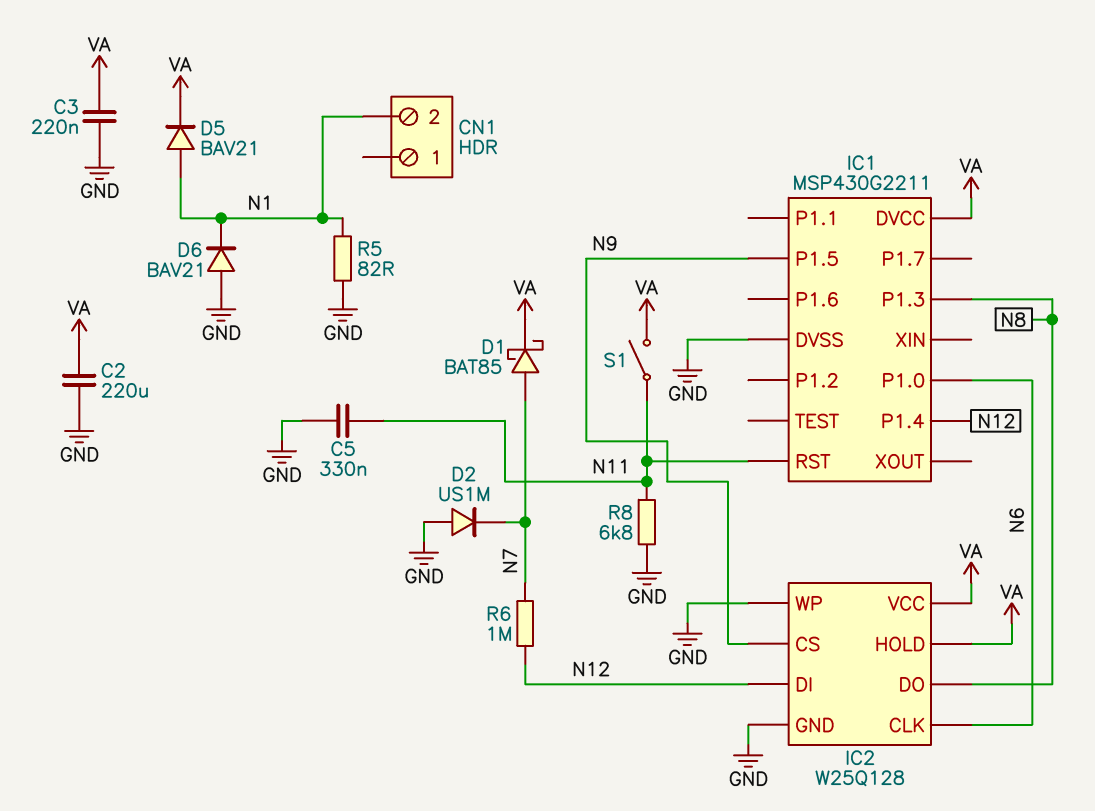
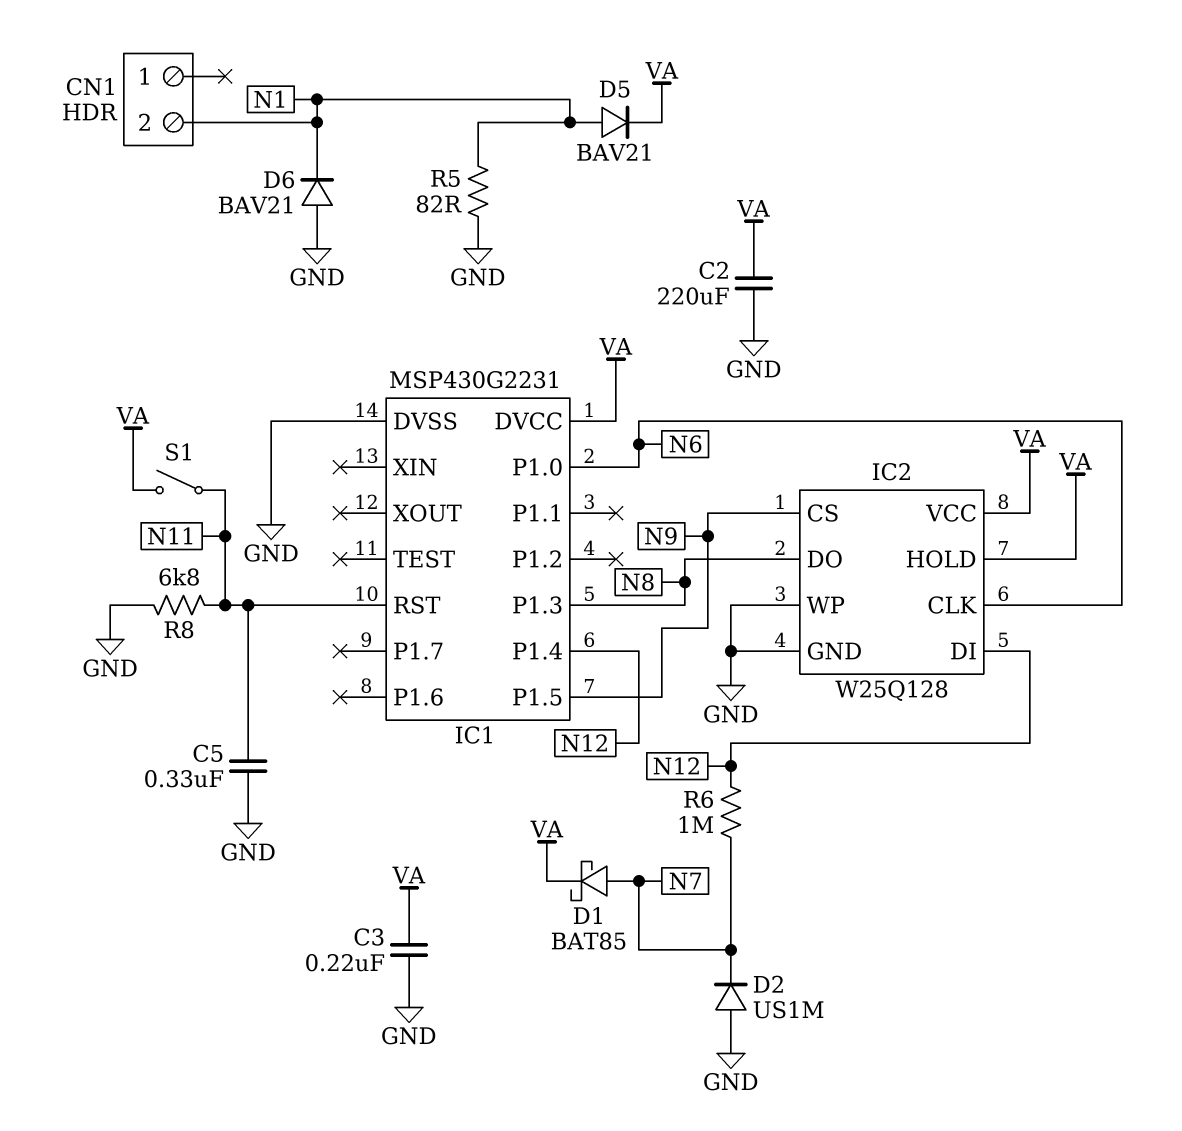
IC1: MSP430G2211 -> MSP430G2231

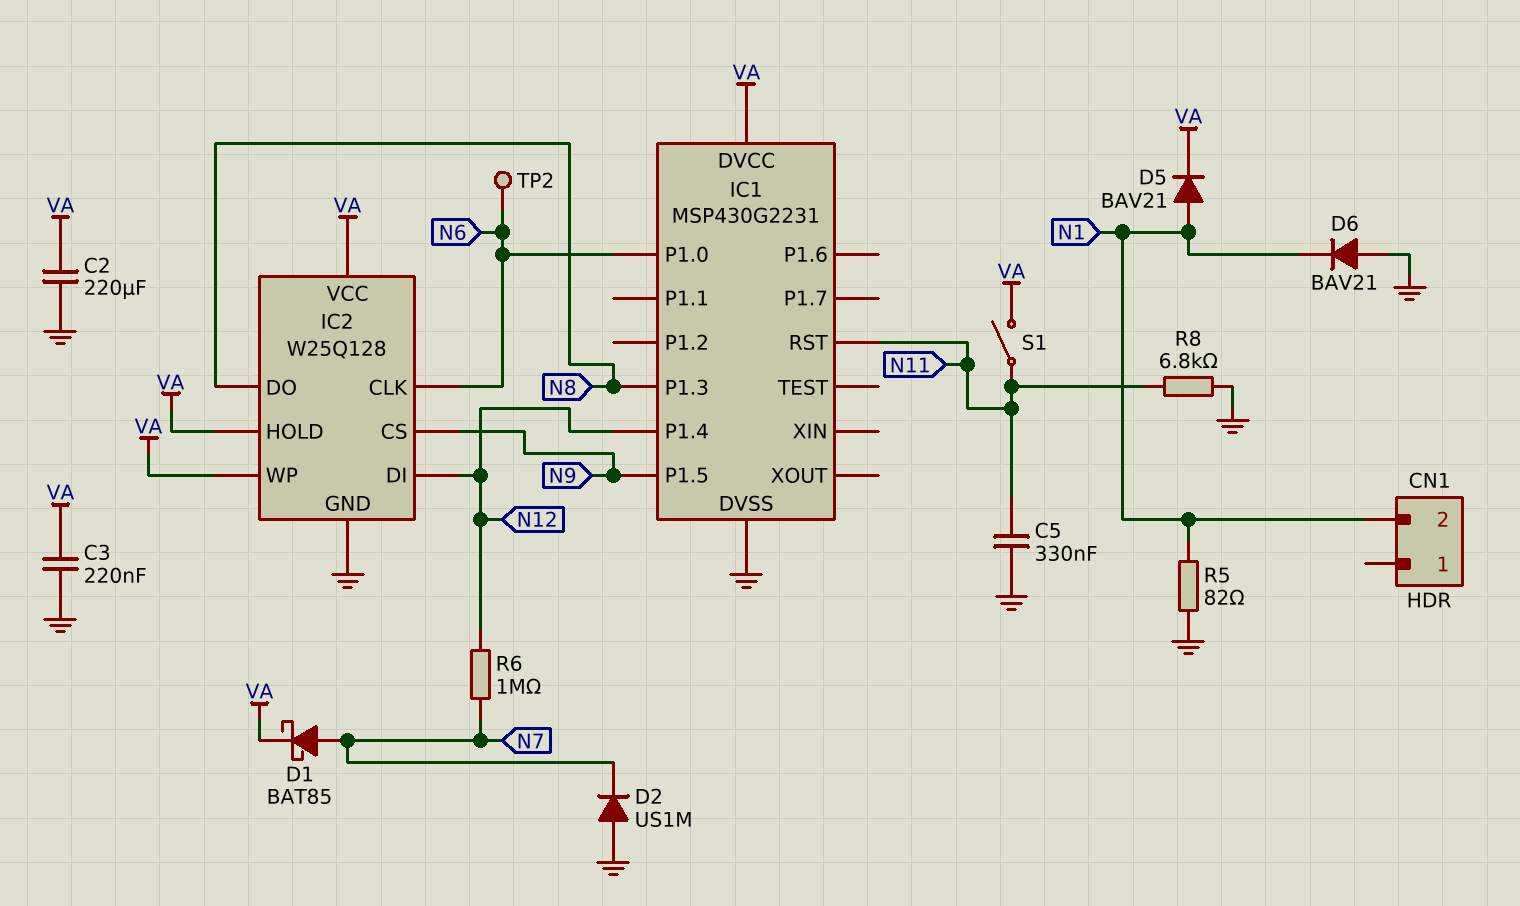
IC2 pin WP: GND -> VA
TP2: none -> test point (N6)

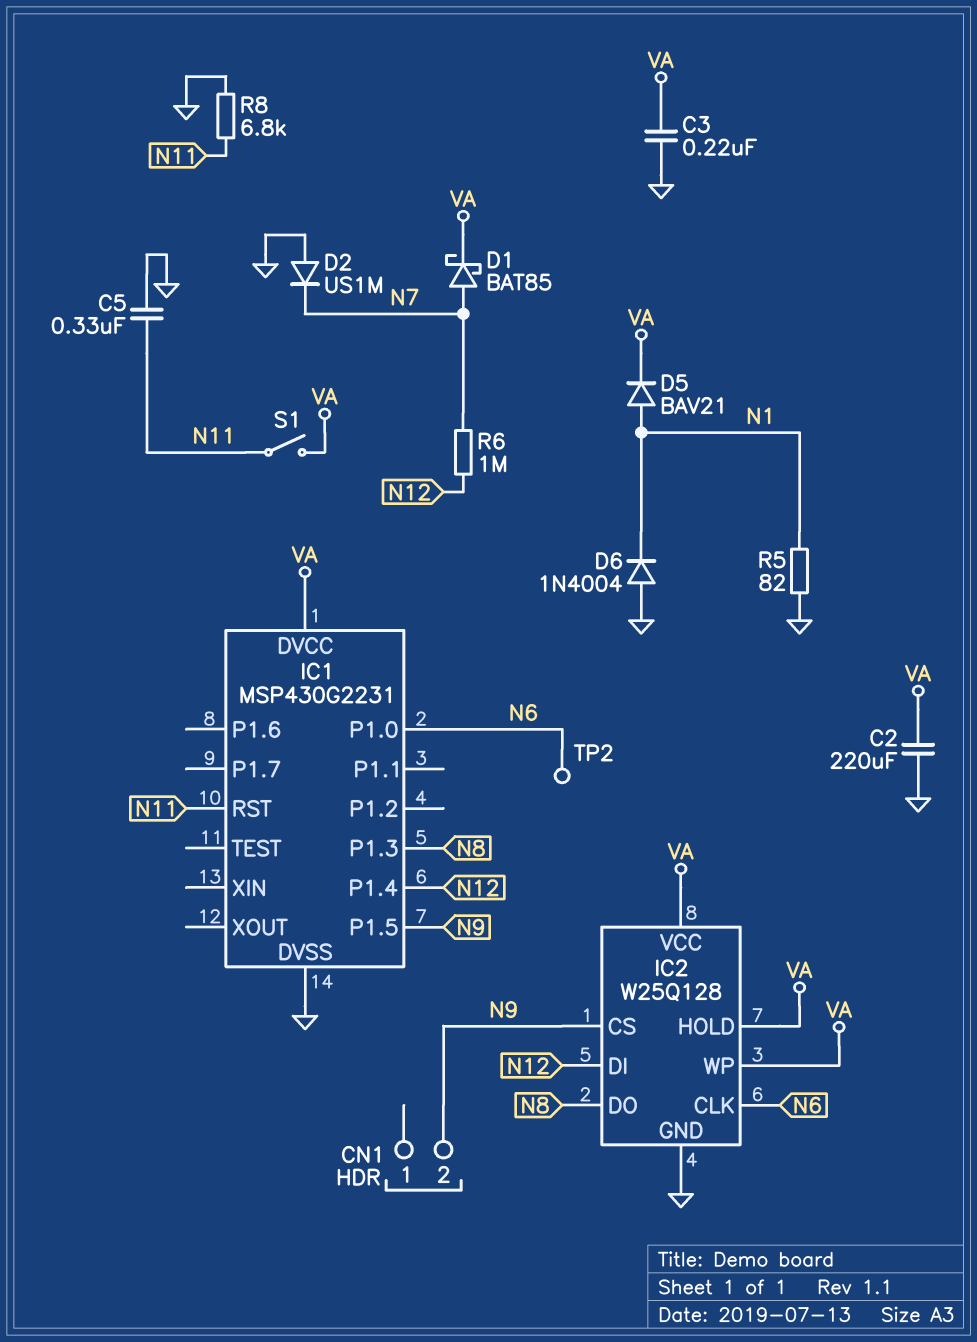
CN1 pin 2: N1 -> N9
D6: diode BAV21 (A GND, K N1) -> diode 1N4004 (A GND, K N1)

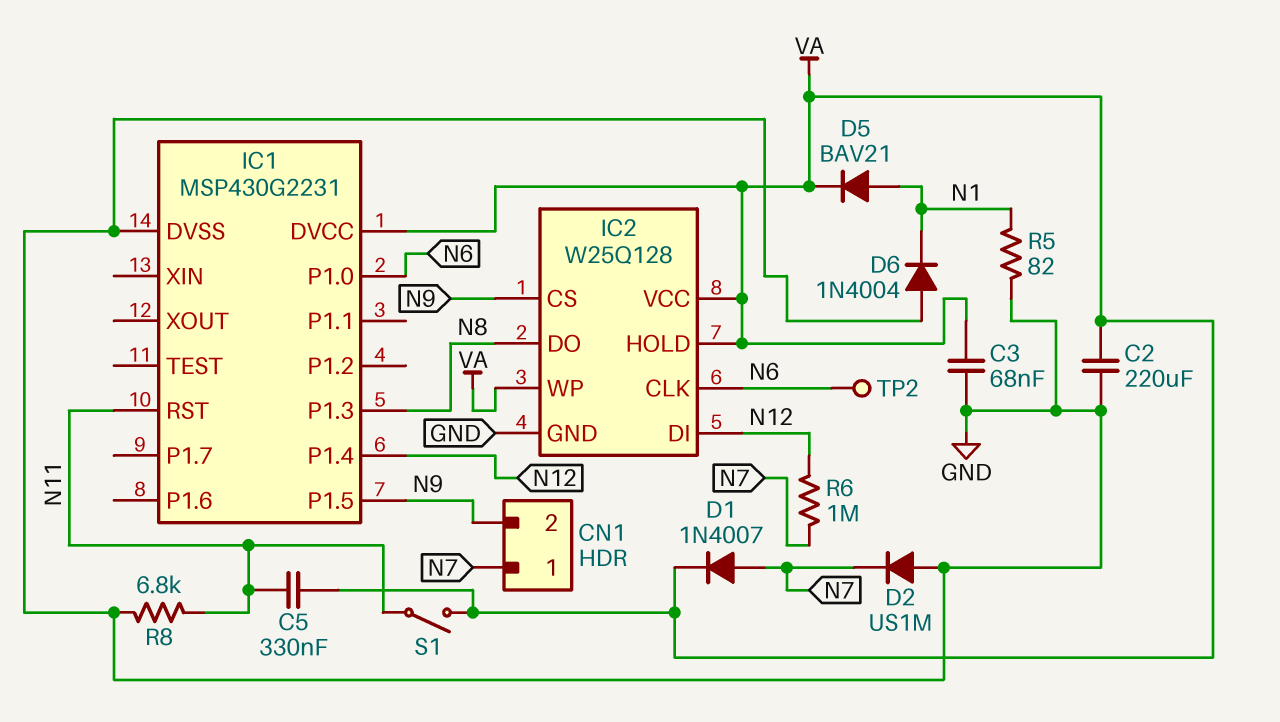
C3: 220nF (GND, VA) -> 68nF (GND, VA)
C5: 330nF (GND, N11) -> 330nF (N11, VA)
CN1 pin 1: none -> N7
D1: schottky BAT85 (A N7, K VA) -> diode 1N4007 (A N7, K VA)

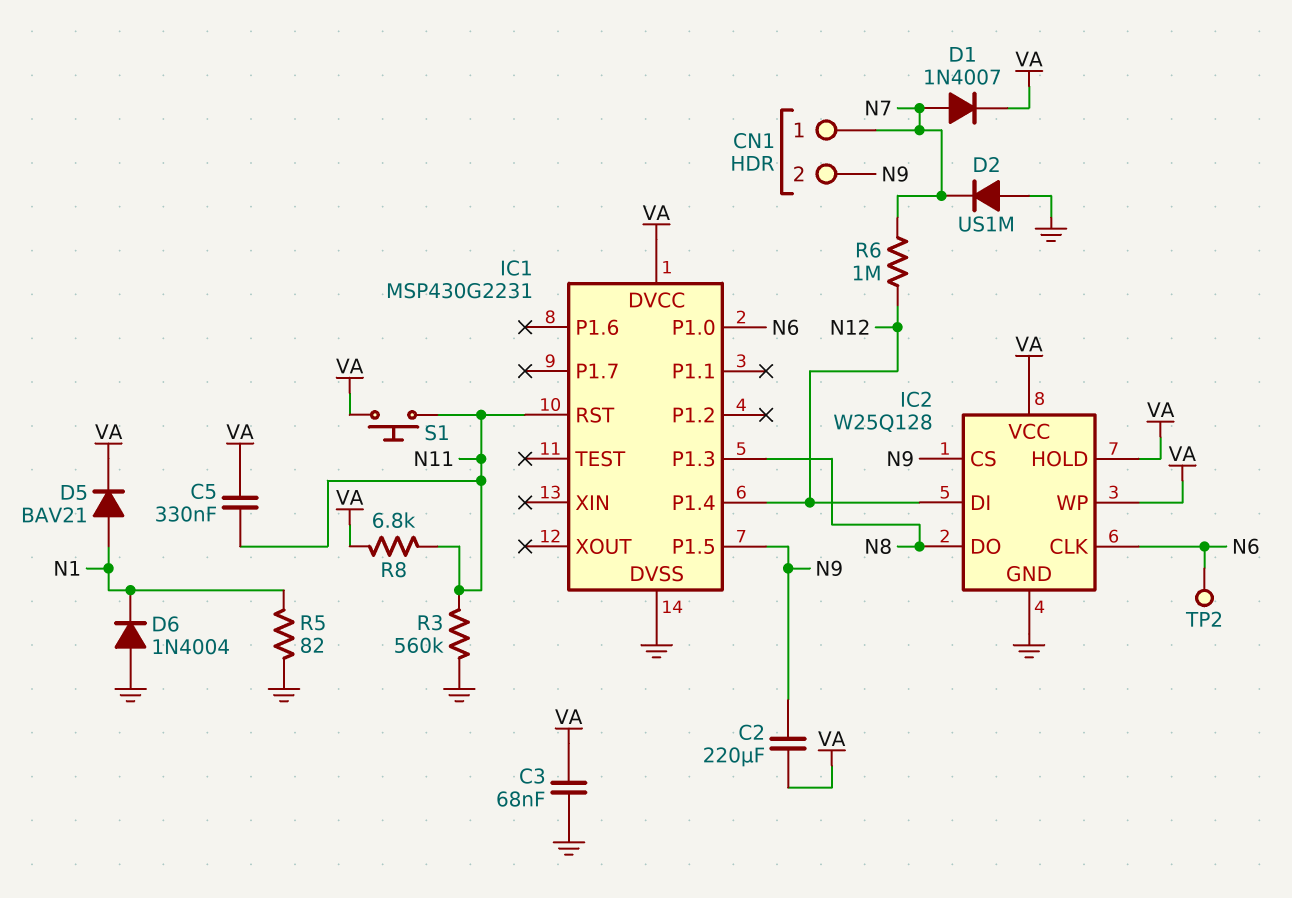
C2: 220uF (GND, VA) -> 220uF (N9, VA)
R3: none -> 560k (GND, N11)
R8: 6.8k (GND, N11) -> 6.8k (N11, VA)
S1: switch (N11, VA) -> button (N11, VA)

